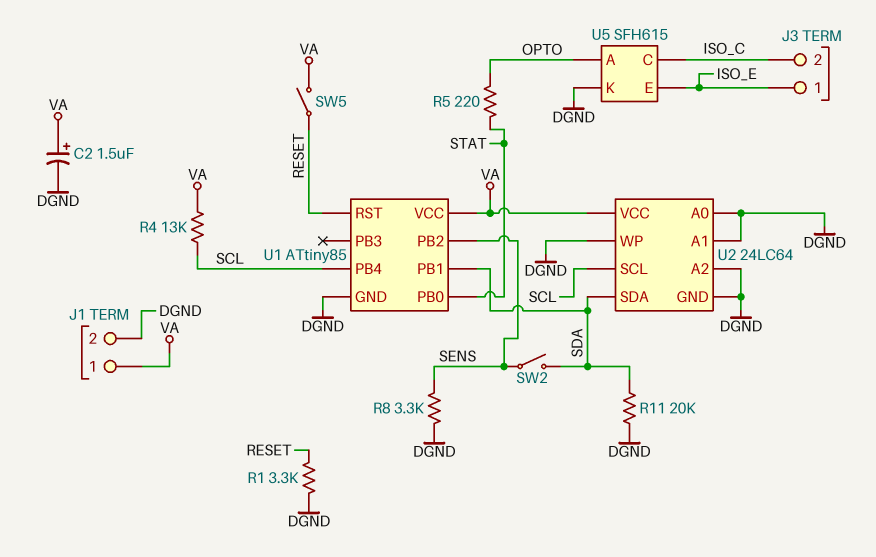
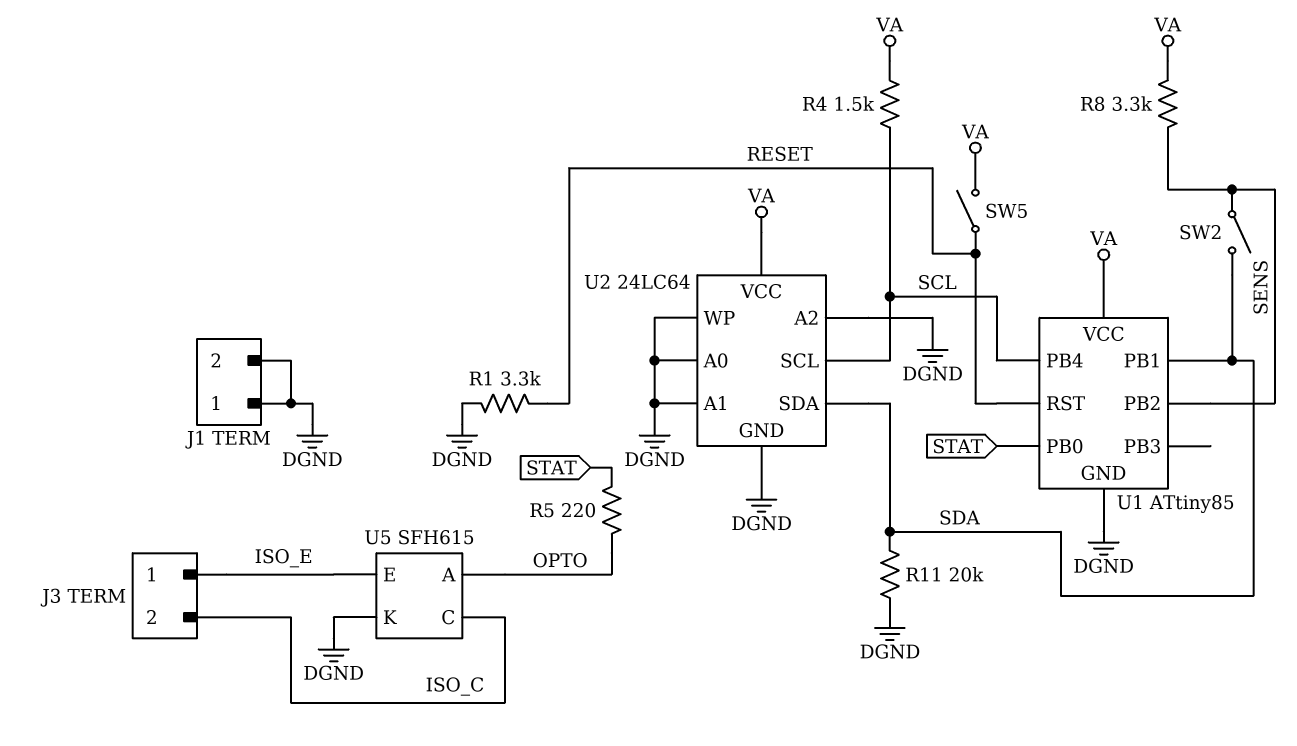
C2: 1.5uF (plus VA, minus DGND) -> none
J1 pin 1: VA -> DGND
R4: 13k (SCL, VA) -> 1.5k (SCL, VA)
R8: 3.3k (DGND, SENS) -> 3.3k (SENS, VA)

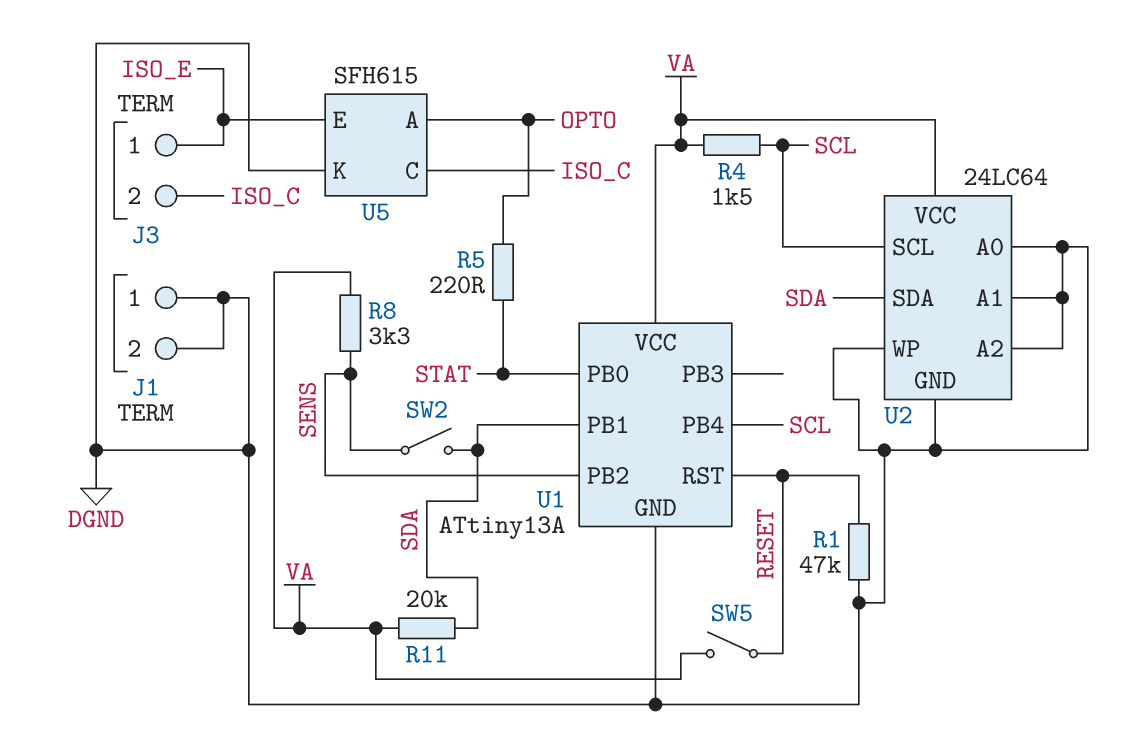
R1: 3.3k (DGND, RESET) -> 47k (DGND, RESET)
R11: 20k (DGND, SDA) -> 20k (SDA, VA)
U1: ATtiny85 -> ATtiny13A

